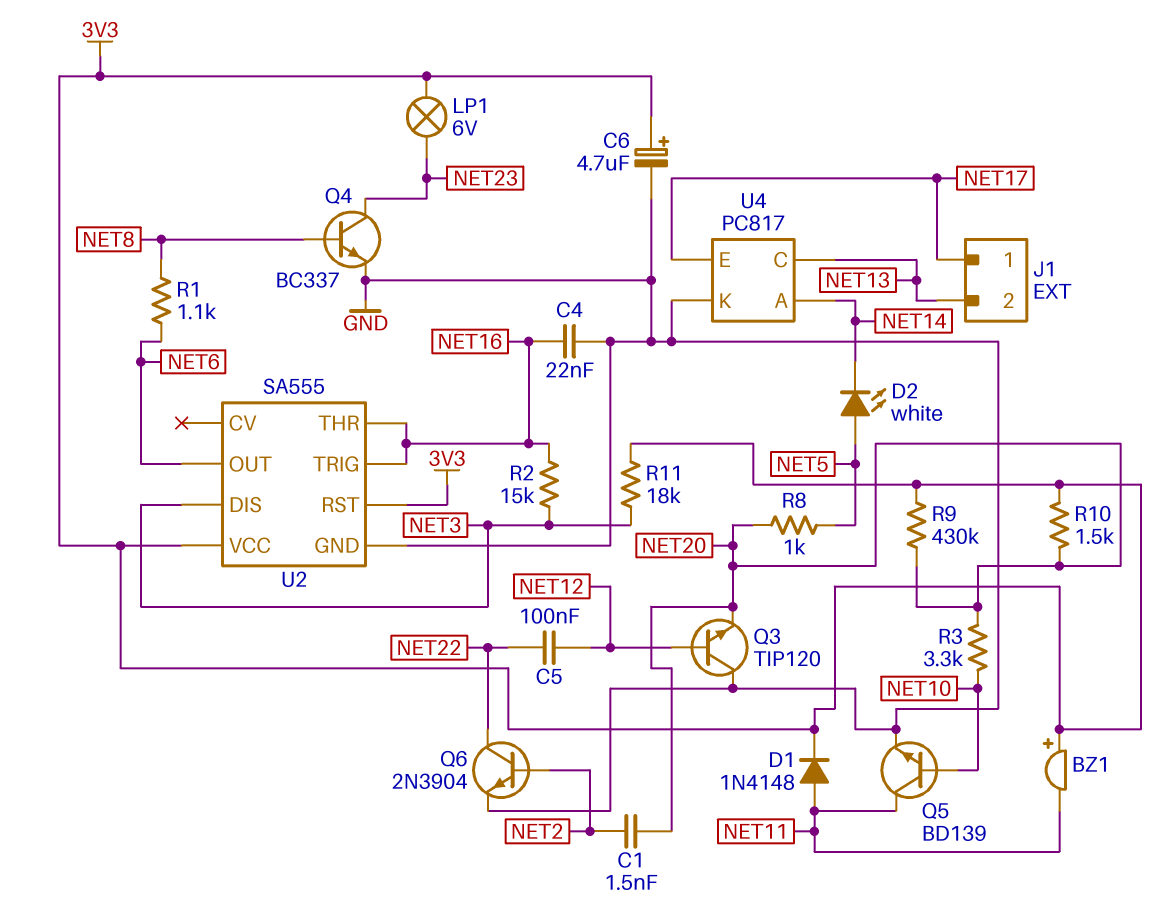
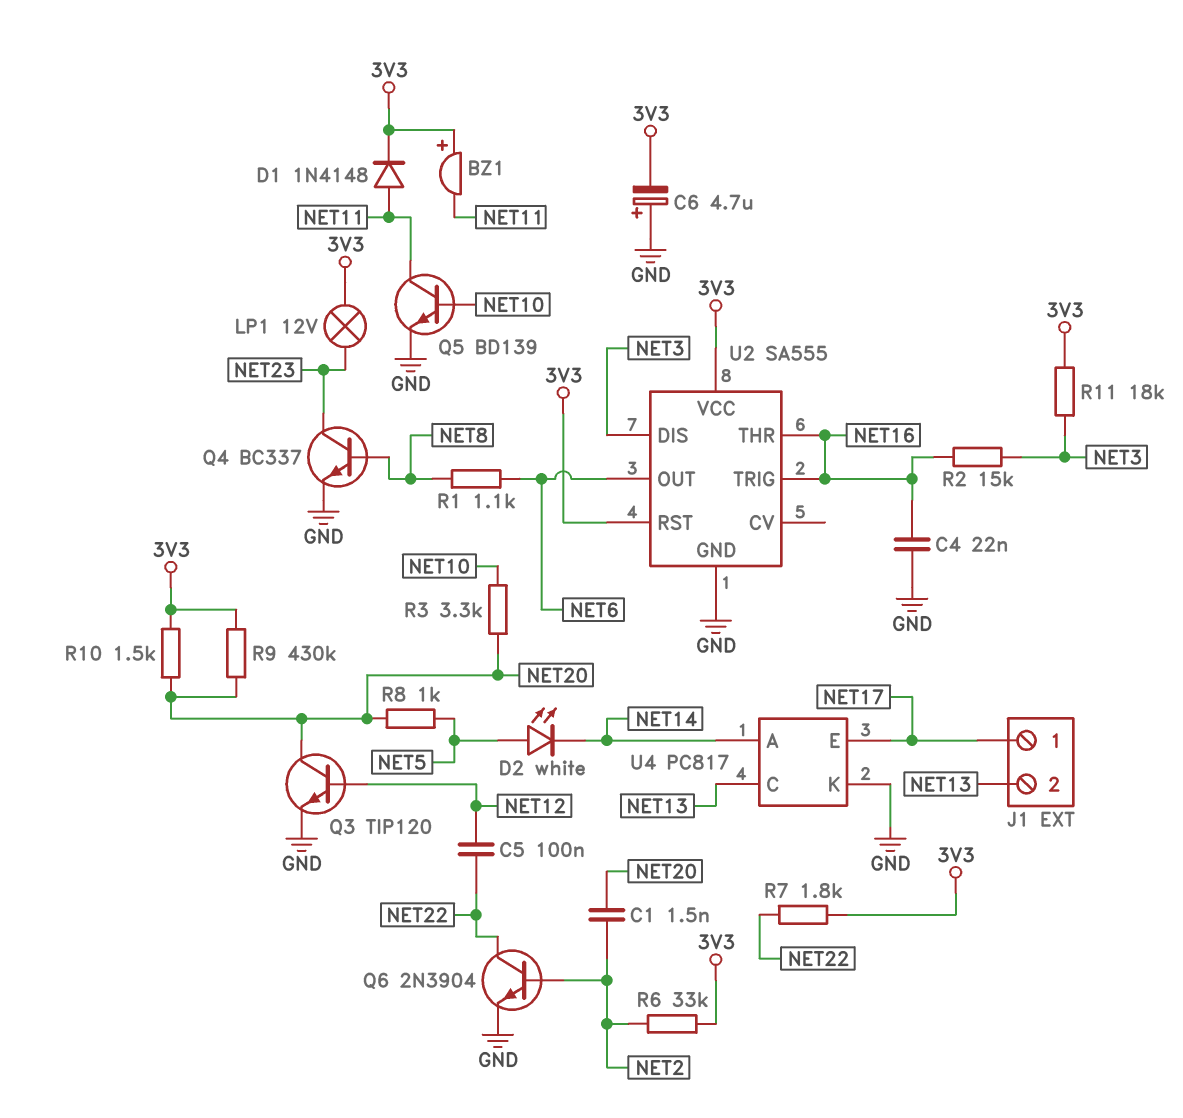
C6: 4.7uF (plus 3V3, minus GND) -> 4.7uF (plus GND, minus 3V3)
LP1: lamp 6V (3V3, NET23) -> lamp 12V (3V3, NET23)
Q3: NPN TIP120 (B NET12, C GND, E NET20) -> NPN TIP120 (B NET12, C NET20, E GND)
R6: none -> 33k (3V3, NET2)
R7: none -> 1.8k (3V3, NET22)

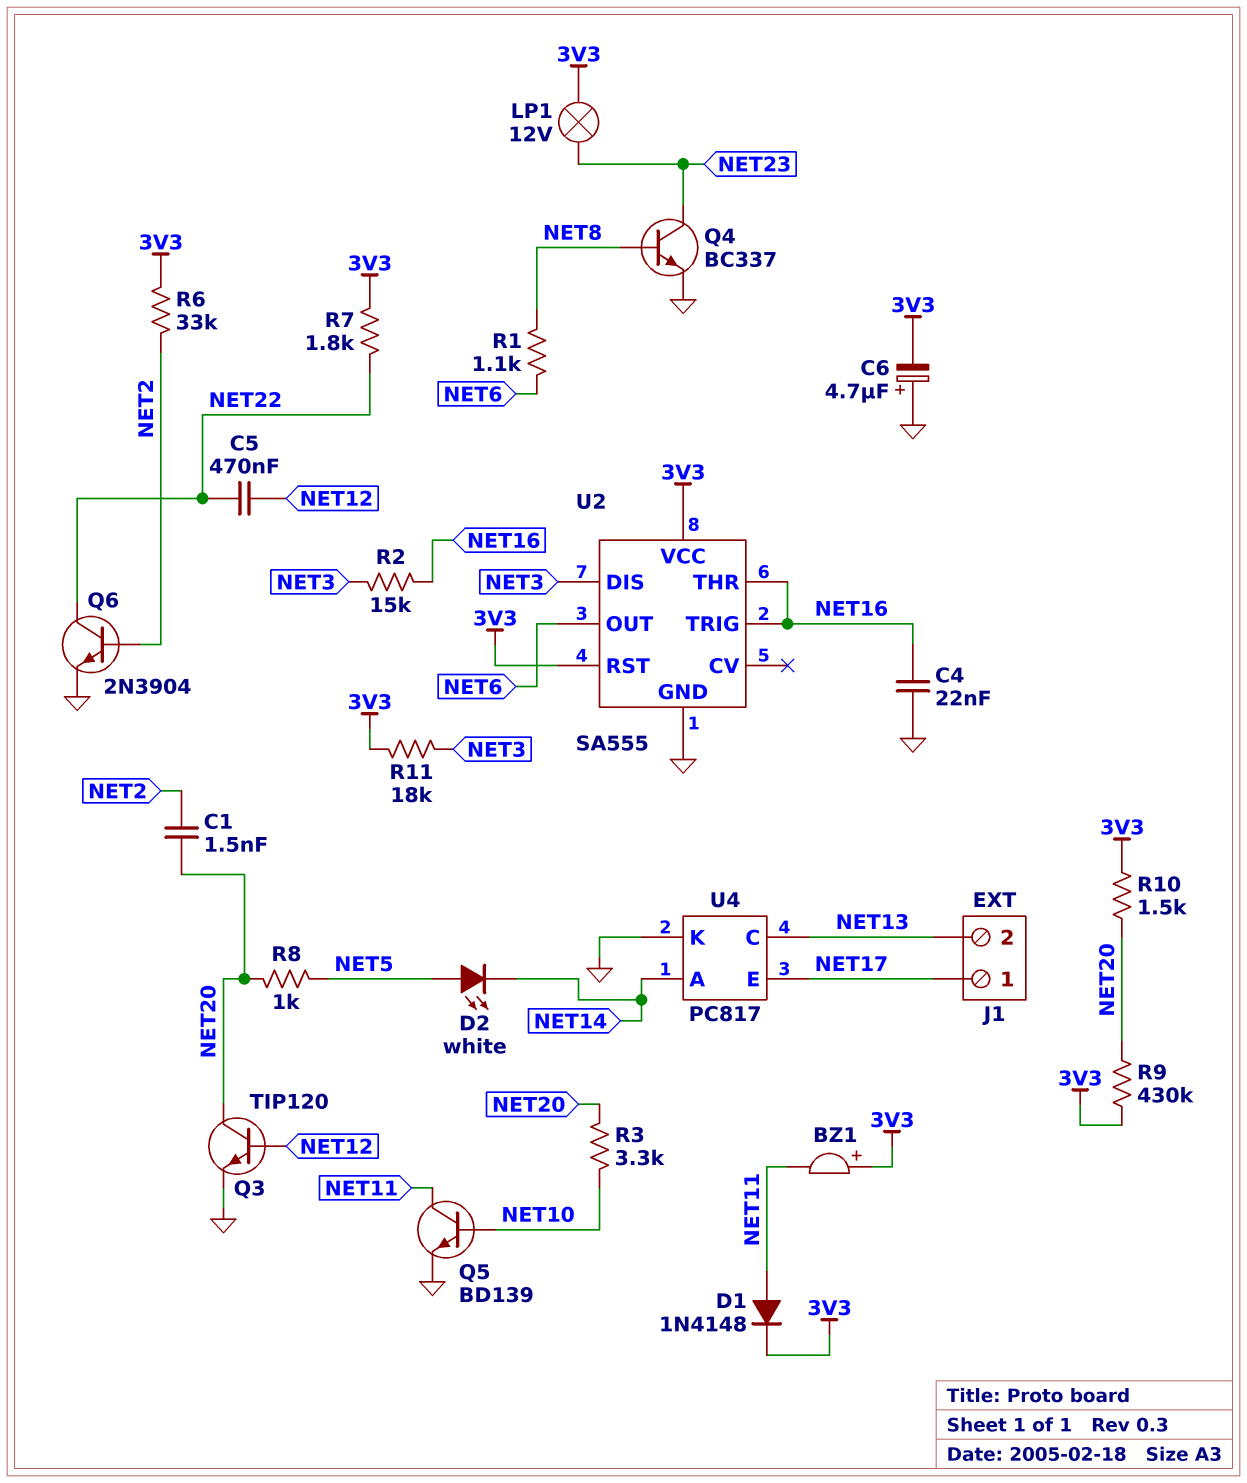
C5: 100nF (NET12, NET22) -> 470nF (NET12, NET22)

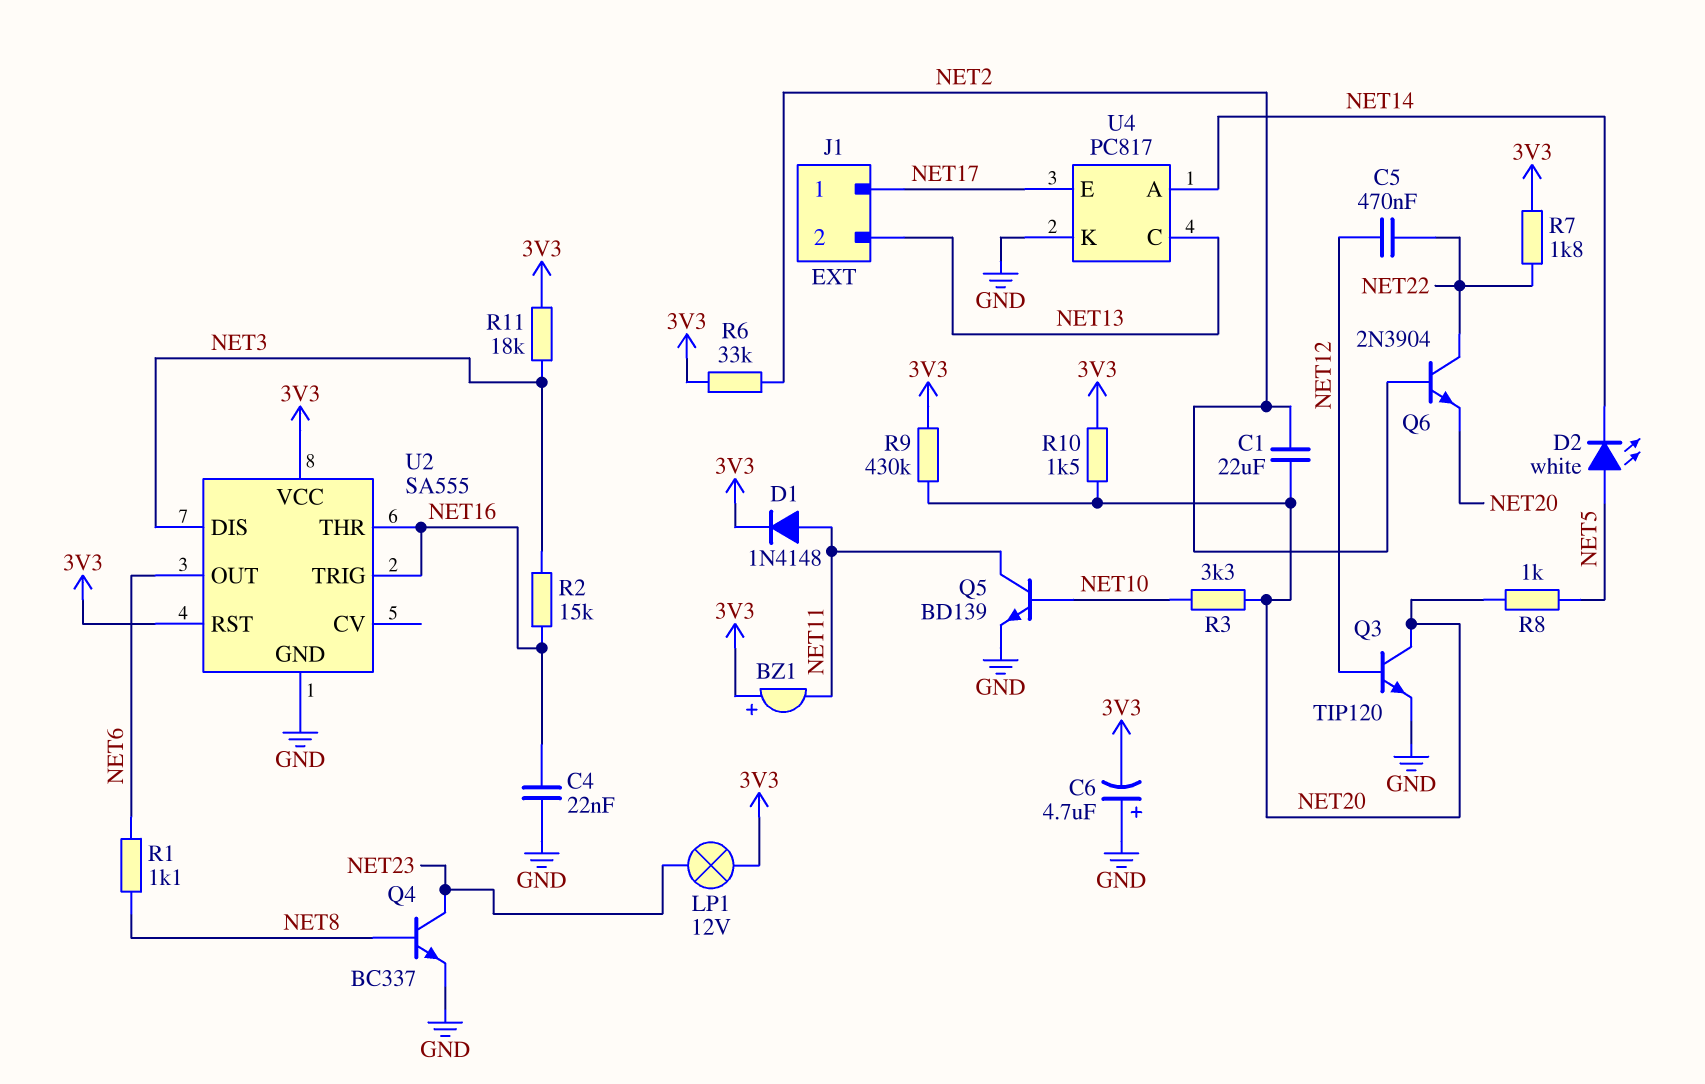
C1: 1.5nF (NET2, NET20) -> 22uF (NET2, NET20)
Q6: NPN 2N3904 (B NET2, C NET22, E GND) -> NPN 2N3904 (B NET2, C NET22, E NET20)

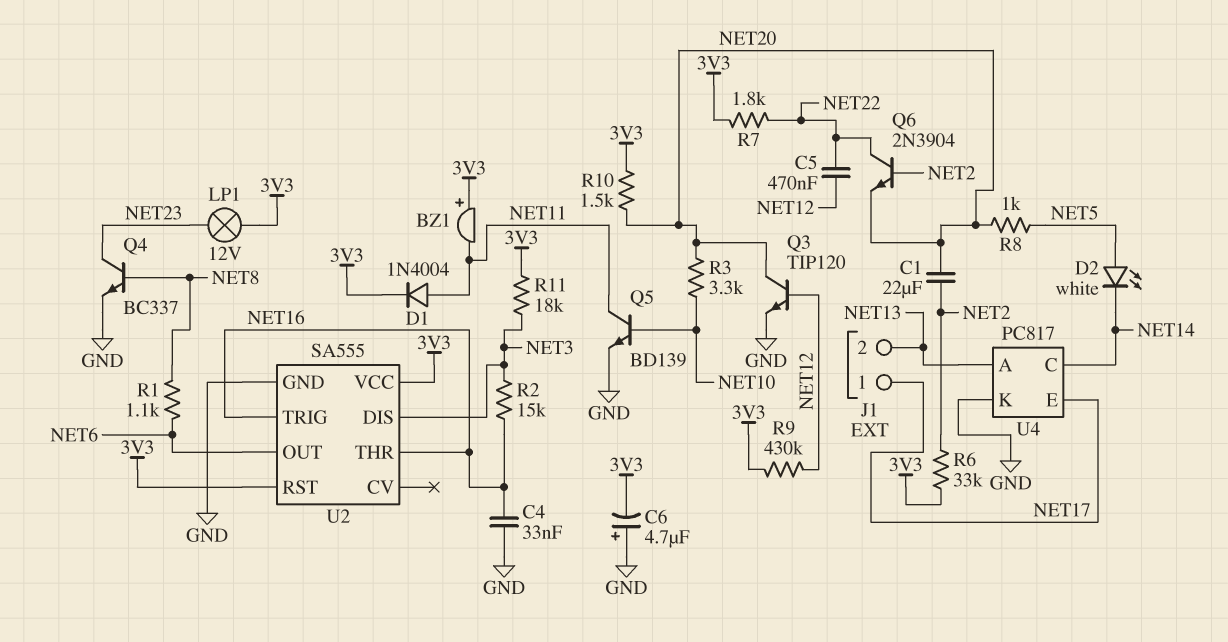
C4: 22nF (GND, NET16) -> 33nF (GND, NET16)
D1: diode 1N4148 (A NET11, K 3V3) -> diode 1N4004 (A NET11, K 3V3)
R9: 430k (3V3, NET20) -> 430k (3V3, NET12)
U4 pin A: NET14 -> NET13
U4 pin C: NET13 -> NET14

